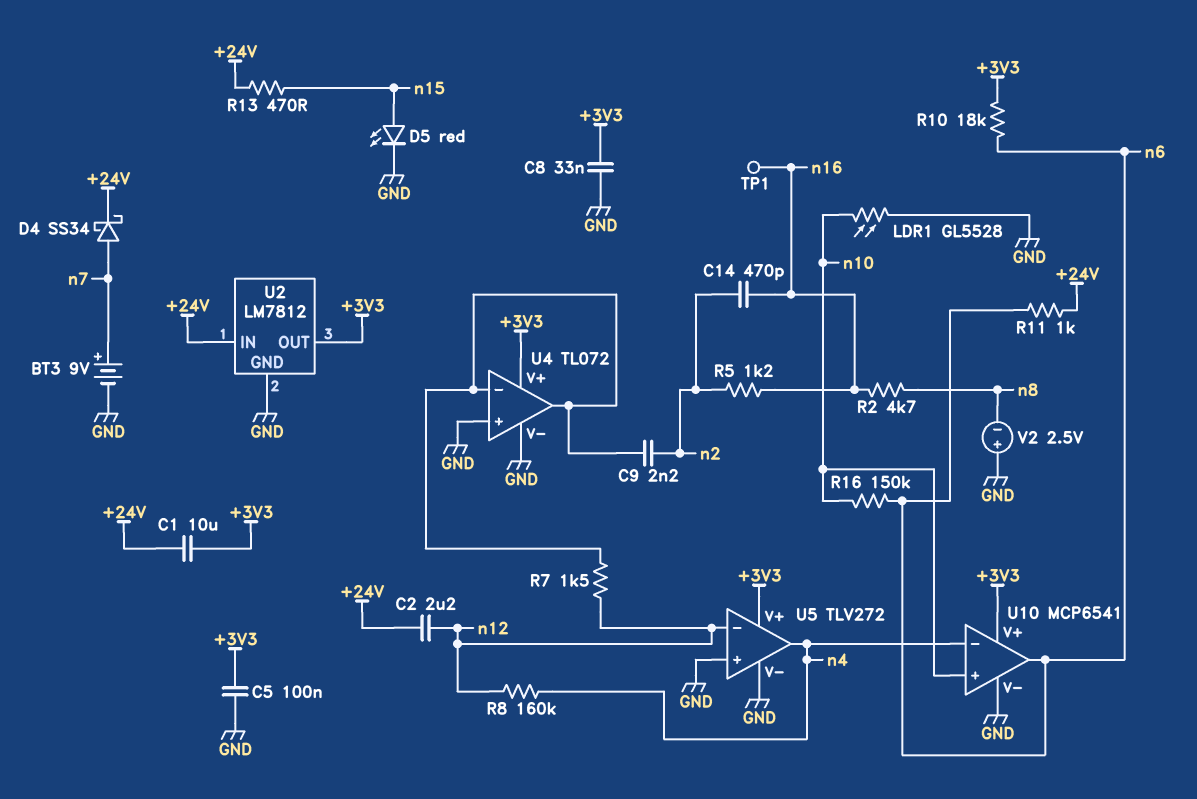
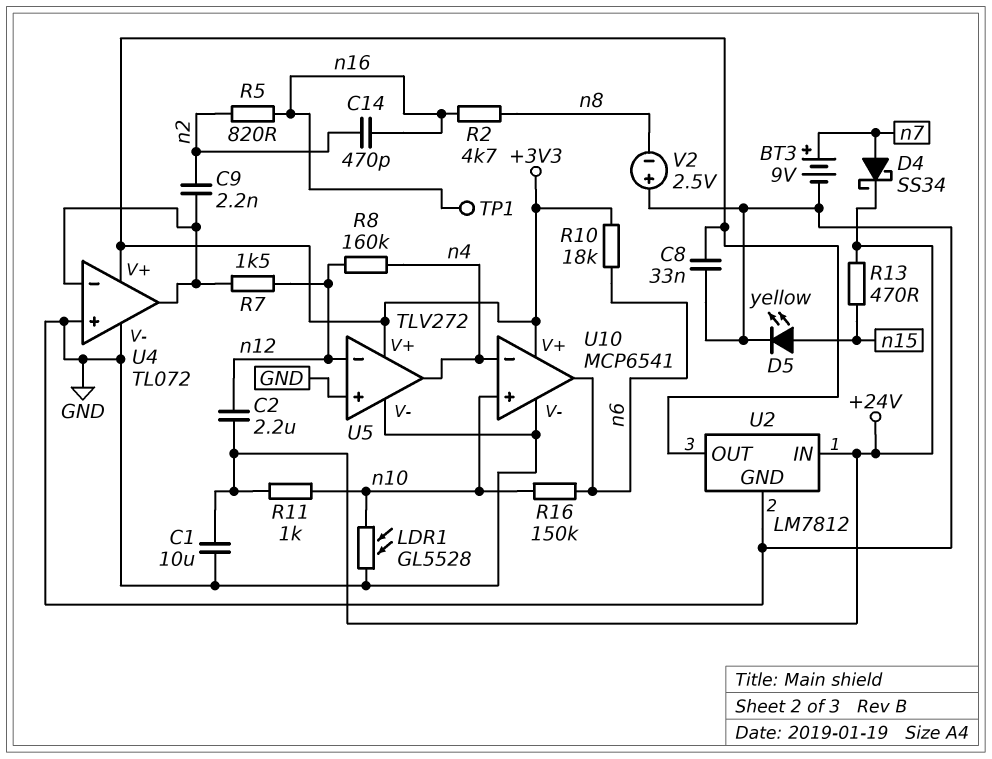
C1: 10uF (+3V3, +24V) -> 10uF (+24V, GND)
C5: 100nF (+3V3, GND) -> none
D5: LED red (A n15, K GND) -> LED yellow (A n15, K GND)
R5: 1.2k (n2, n16) -> 820 (n2, n16)
R11: 1k (+24V, n6) -> 1k (+24V, n10)

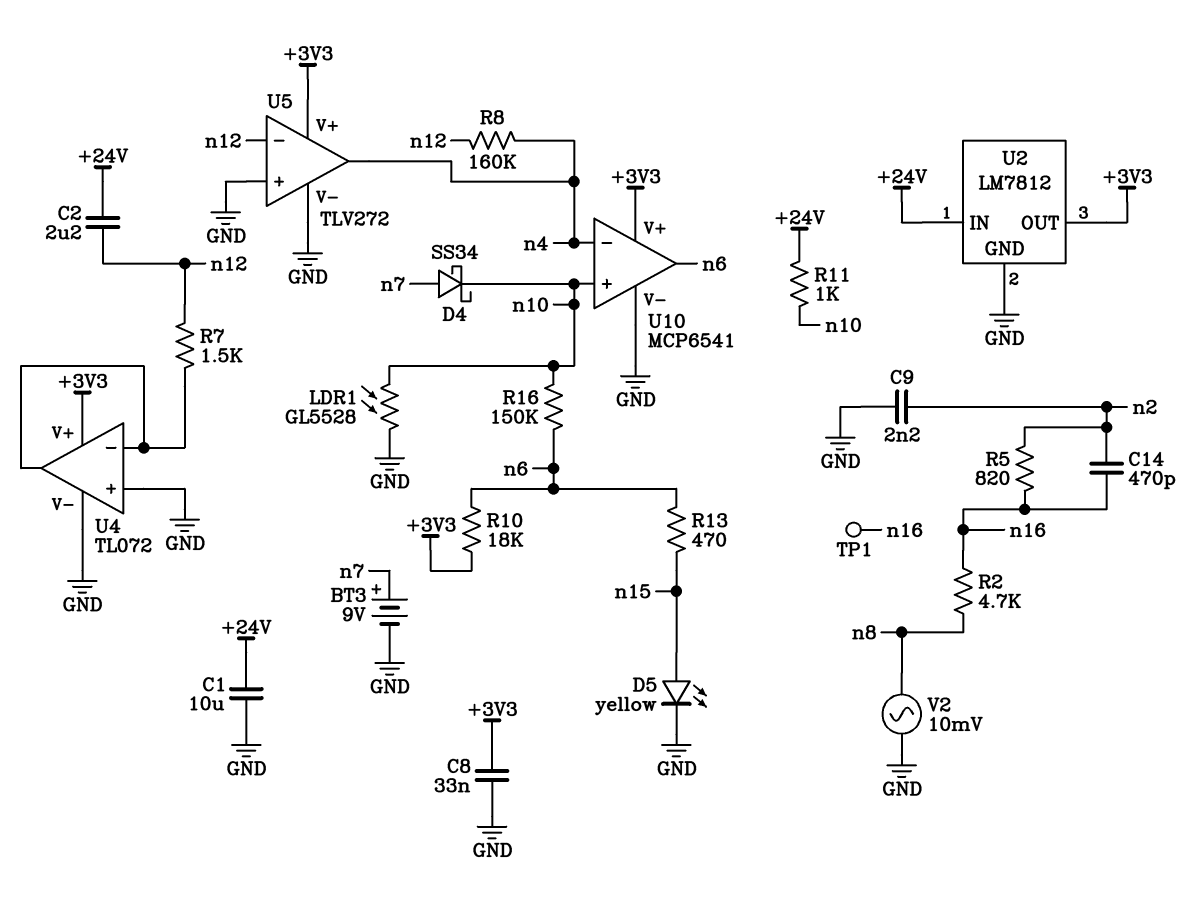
C9: 2.2nF (U4/in-, n2) -> 2.2nF (GND, n2)
D4: schottky SS34 (A n7, K +24V) -> schottky SS34 (A n7, K n10)
R13: 470 (+24V, n15) -> 470 (n6, n15)
V2: 2.5V (plus GND, minus n8) -> AC 10mV (GND, n8)

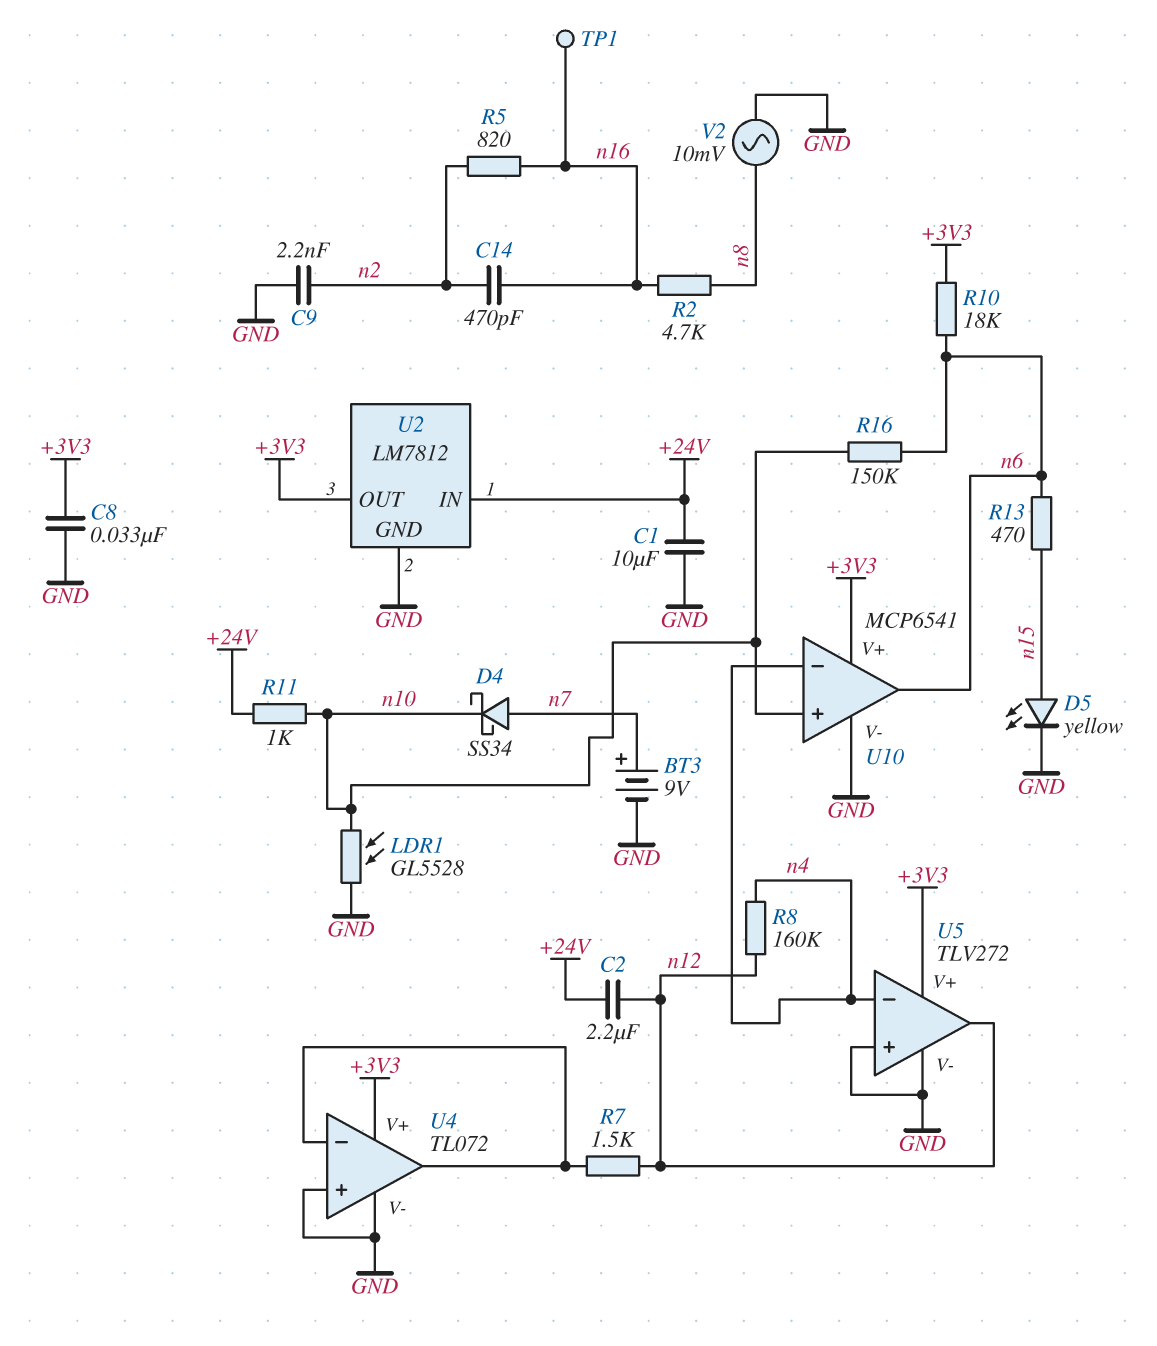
U5 pin in-: n12 -> n4
U5 pin out: n4 -> n12

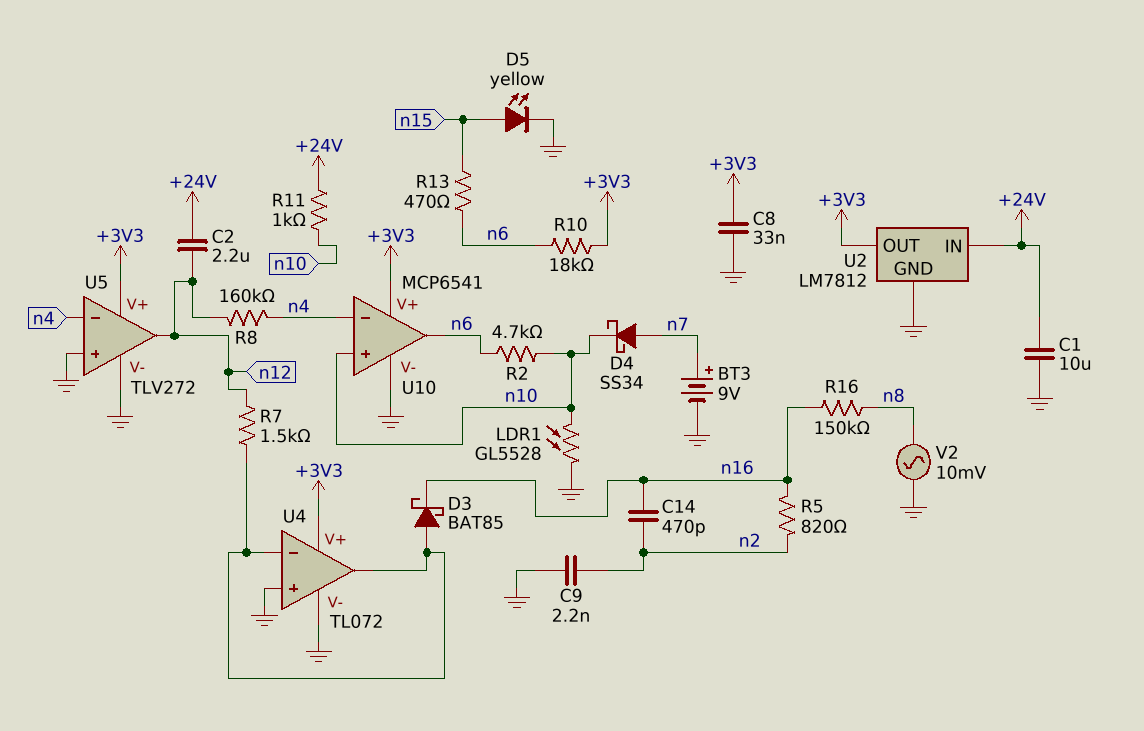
D3: none -> schottky BAT85 (A U4/in-, K n16)
R2: 4.7k (n8, n16) -> 4.7k (n6, n10)
R16: 150k (n6, n10) -> 150k (n8, n16)
TP1: test point (n16) -> none

